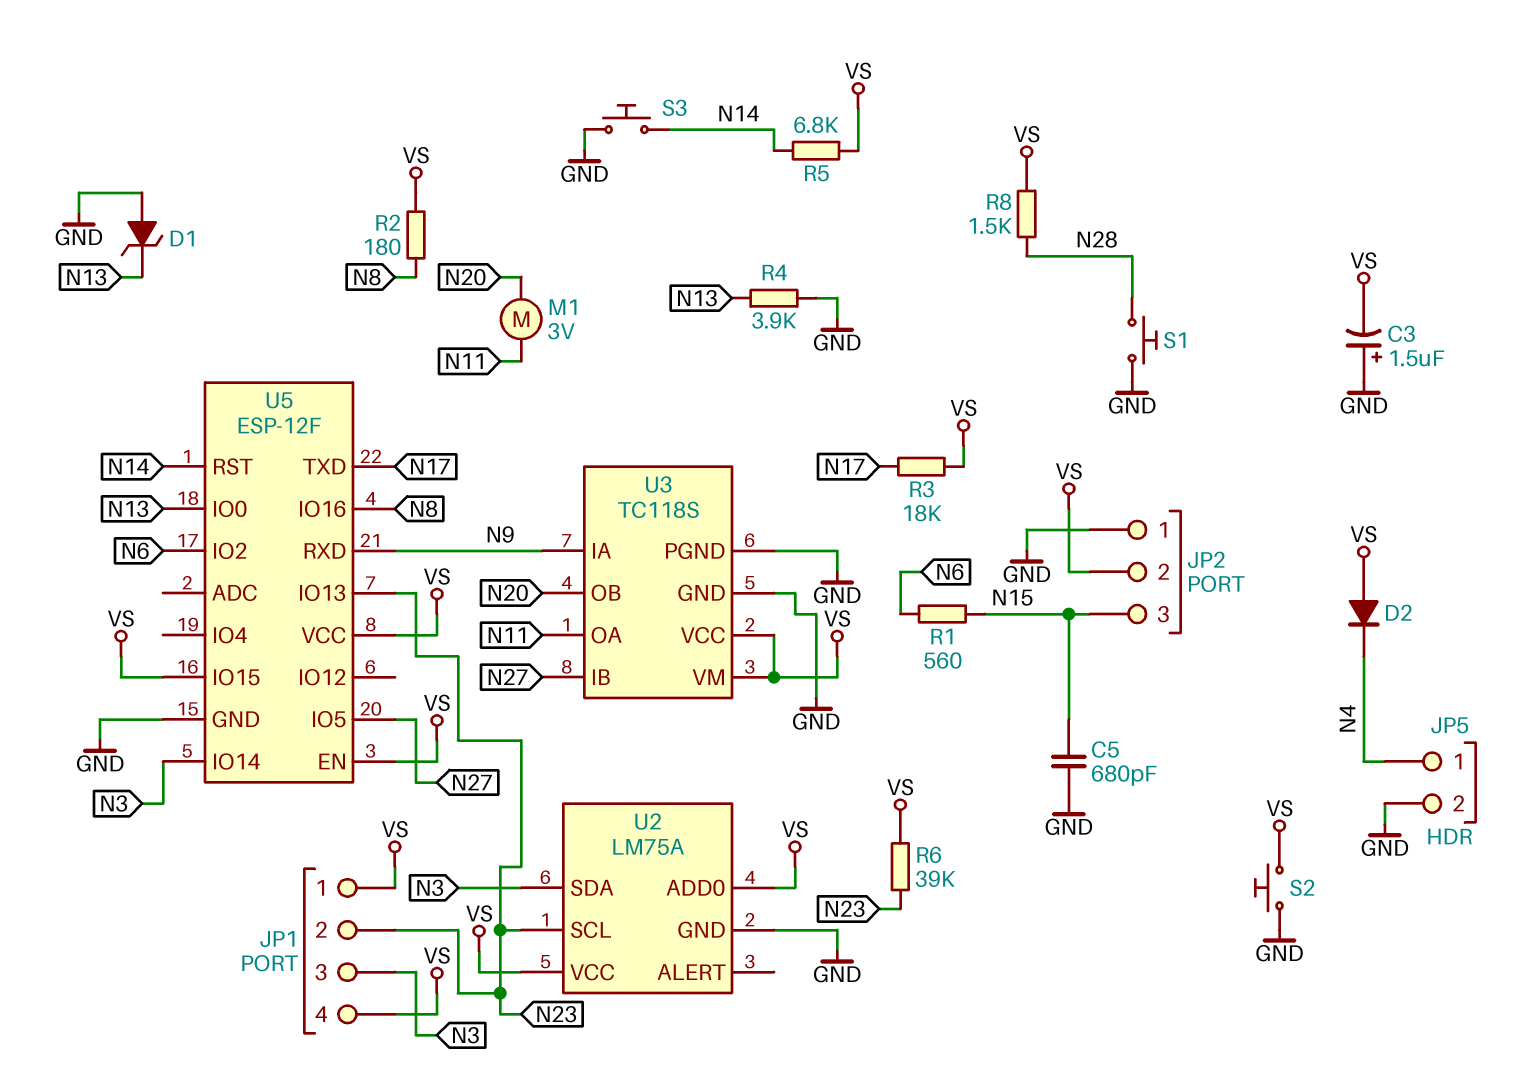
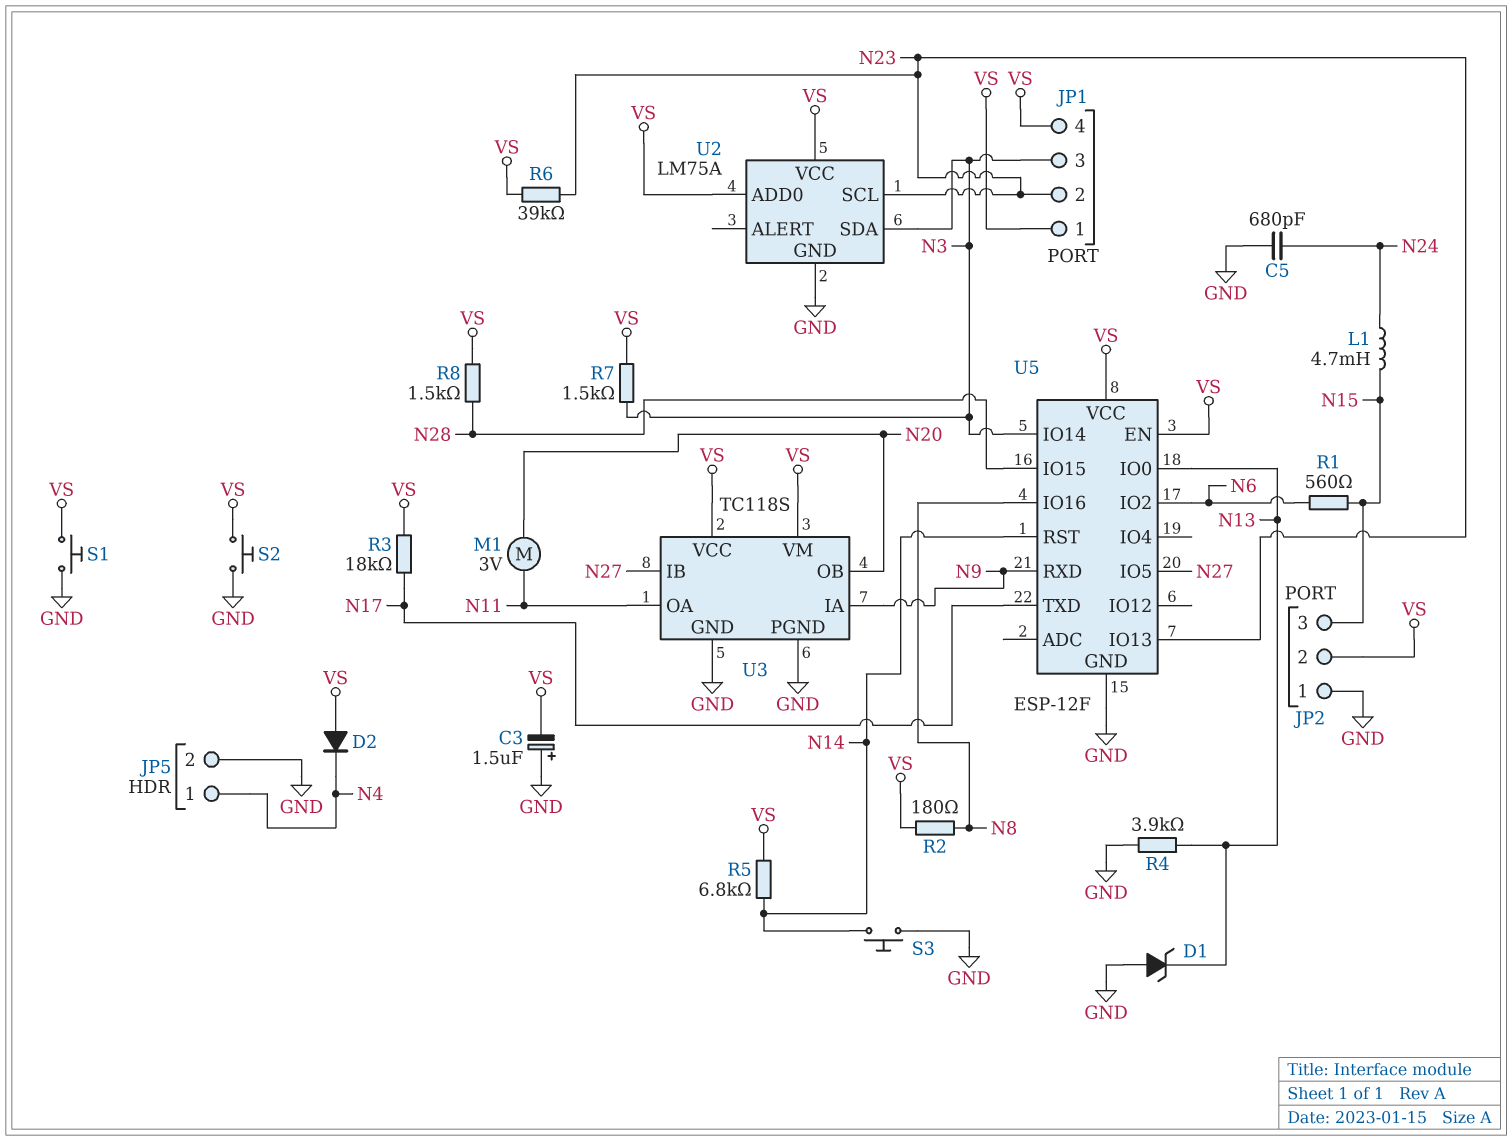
C5: 680pF (GND, N15) -> 680pF (GND, N24)
L1: none -> 4.7mH (N15, N24)
R7: none -> 1.5k (N3, VS)
S1: button (GND, N28) -> button (GND, VS)
U5 pin IO15: VS -> N28

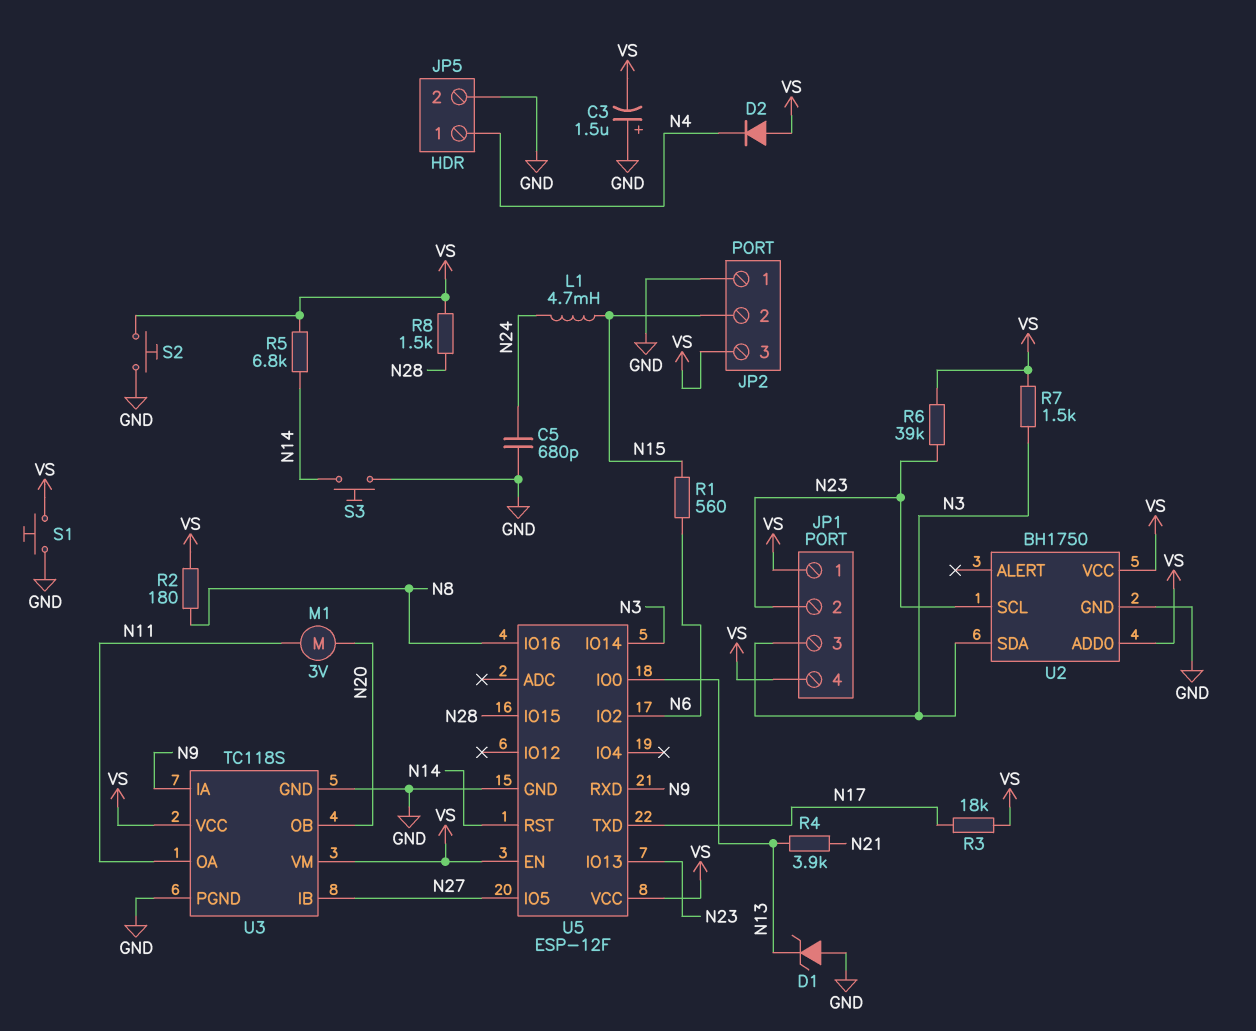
JP2 pin 2: VS -> N15
JP2 pin 3: N15 -> VS
R4: 3.9k (GND, N13) -> 3.9k (N13, N21)
U2: LM75A -> BH1750

